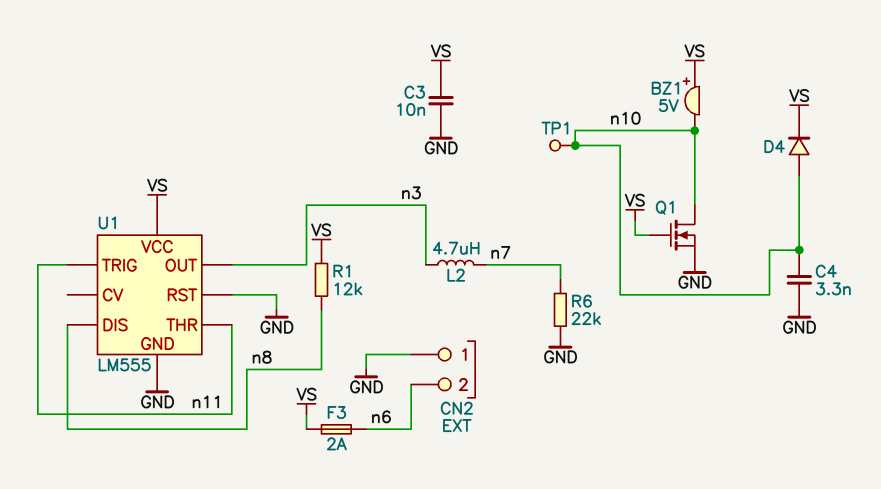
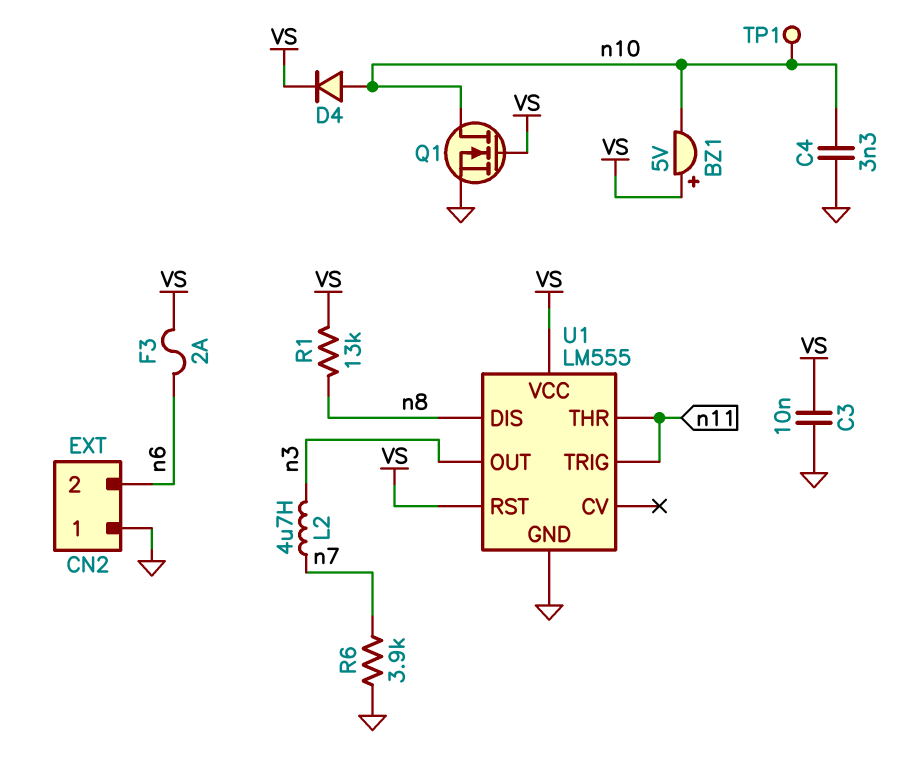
R1: 12k (VS, n8) -> 13k (VS, n8)
R6: 22k (GND, n7) -> 3.9k (GND, n7)
U1 pin RST: GND -> VS

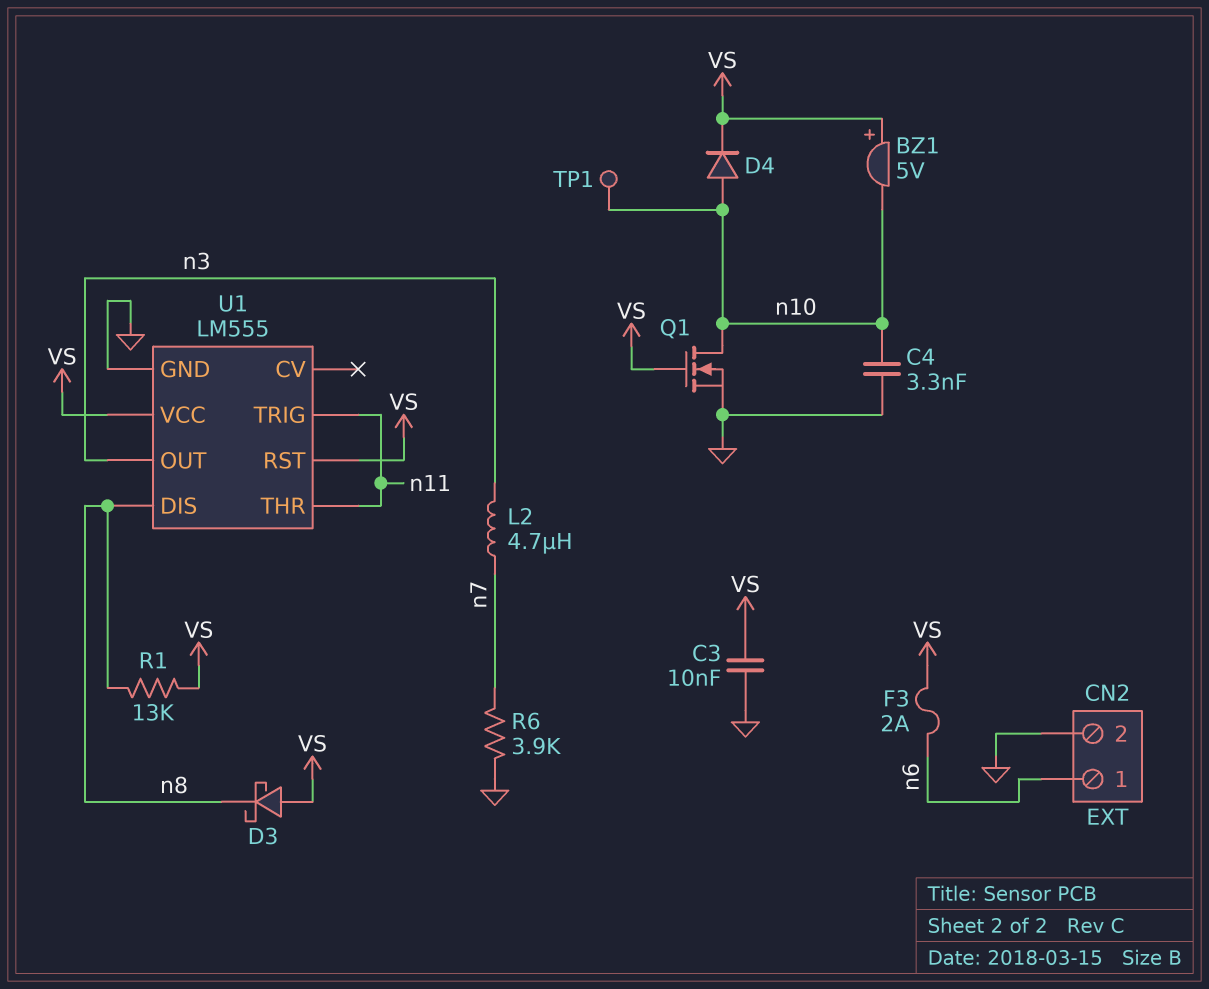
CN2 pin 1: GND -> n6
CN2 pin 2: n6 -> GND
D3: none -> schottky (A VS, K n8)

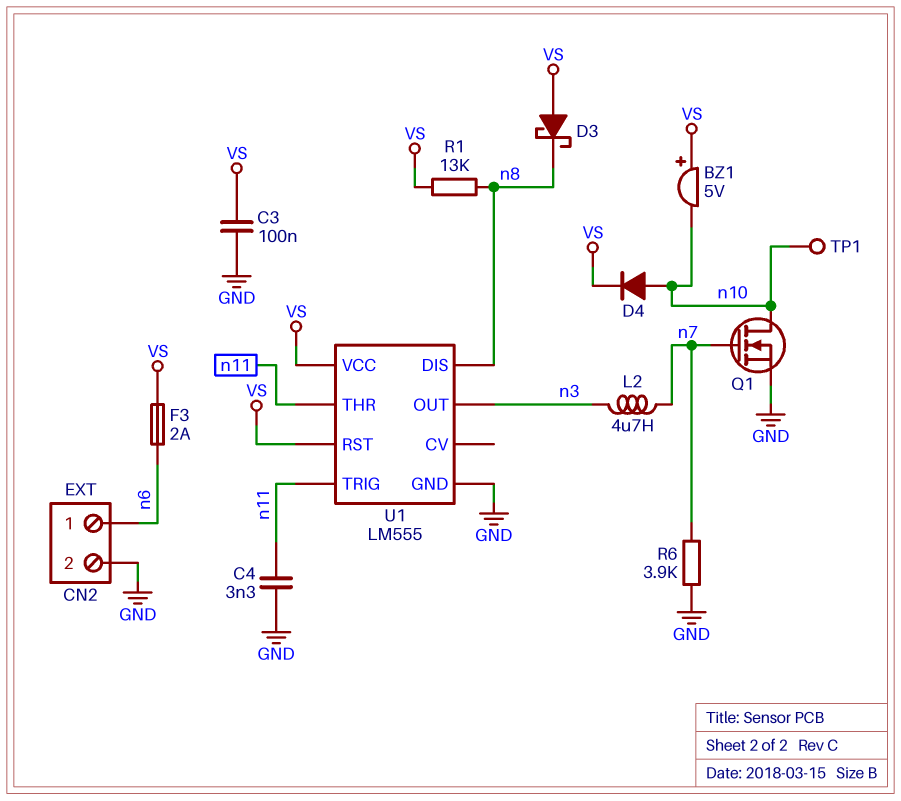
C3: 10nF (GND, VS) -> 100nF (GND, VS)
C4: 3.3nF (GND, n10) -> 3.3nF (GND, n11)
Q1: NMOS (G VS, D n10, S GND) -> NMOS (G n7, D n10, S GND)

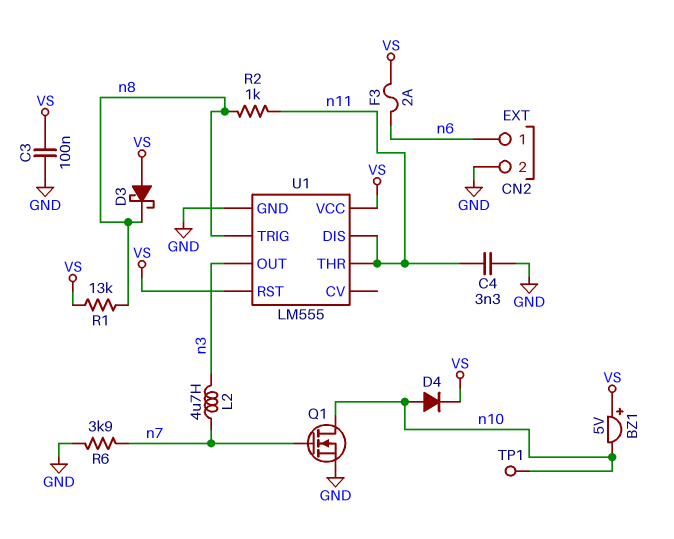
R2: none -> 1k (n8, n11)
U1 pin DIS: n8 -> n11
U1 pin TRIG: n11 -> n8

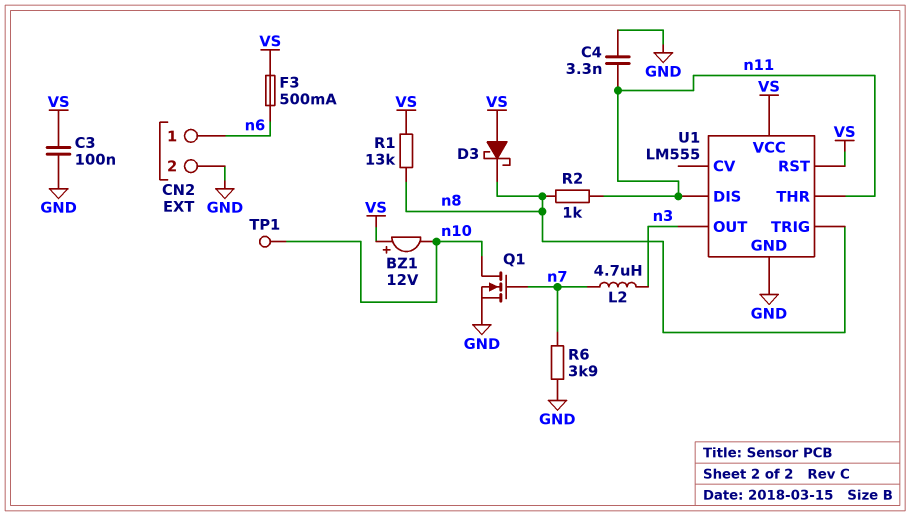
BZ1: buzzer 5V (plus VS, minus n10) -> buzzer 12V (plus VS, minus n10)
D4: diode (A n10, K VS) -> none
F3: 2A (VS, n6) -> 500mA (VS, n6)

